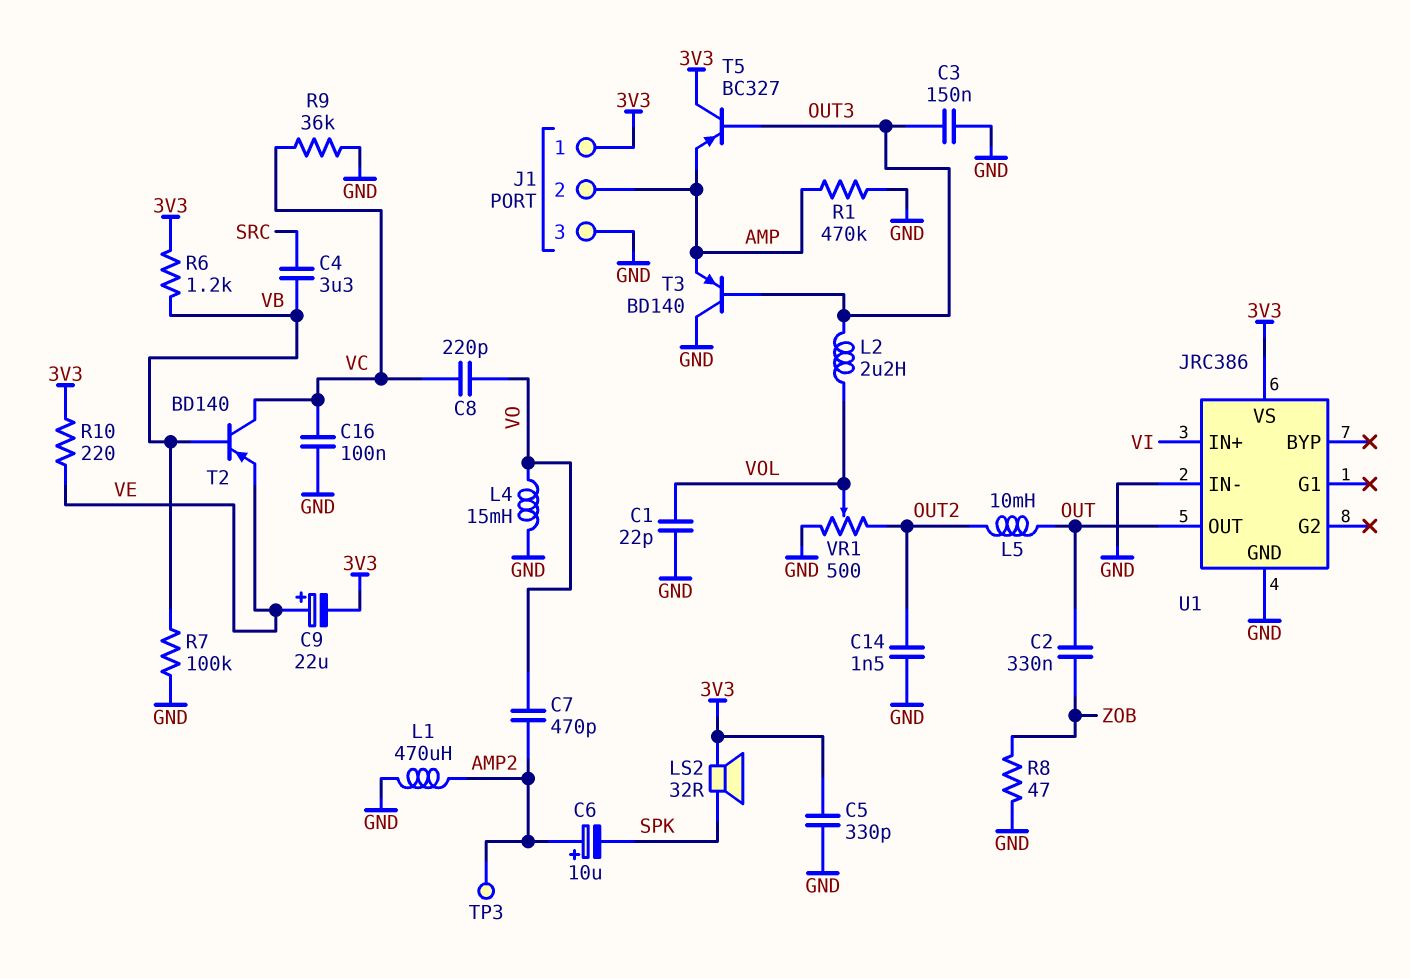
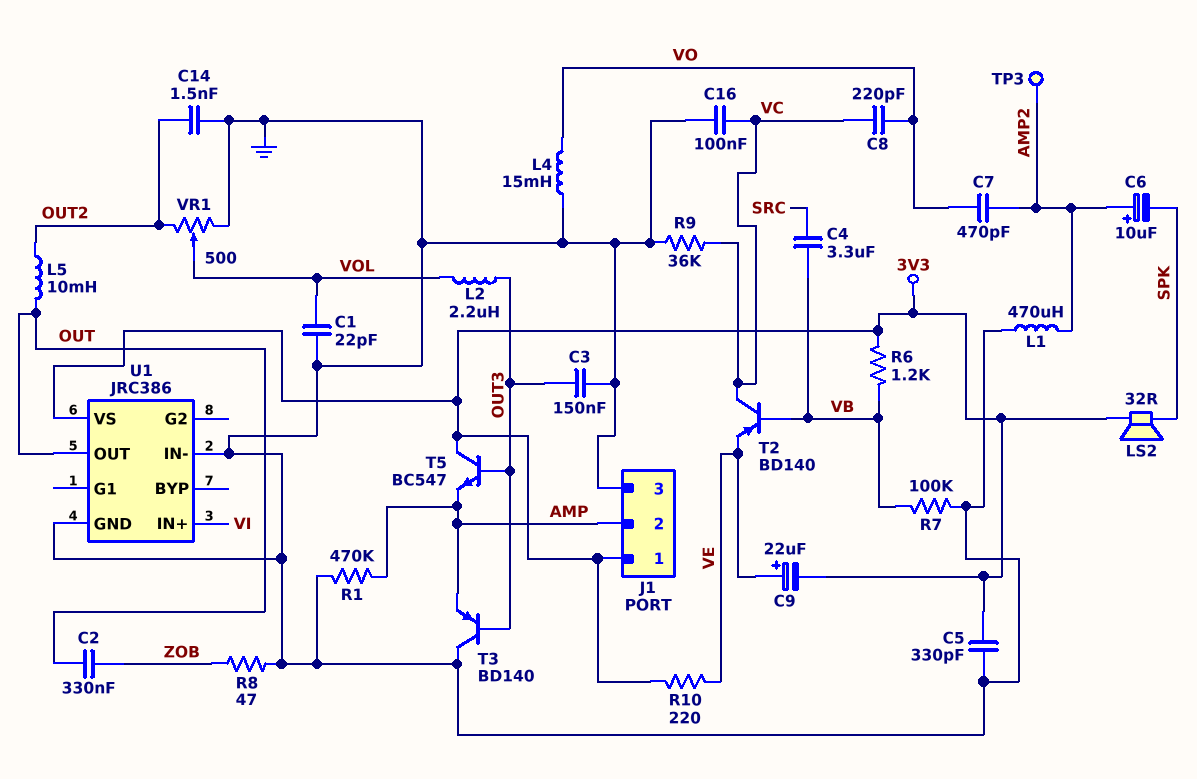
T5: PNP BC327 (B OUT3, C 3V3, E AMP) -> NPN BC547 (B OUT3, C 3V3, E AMP)

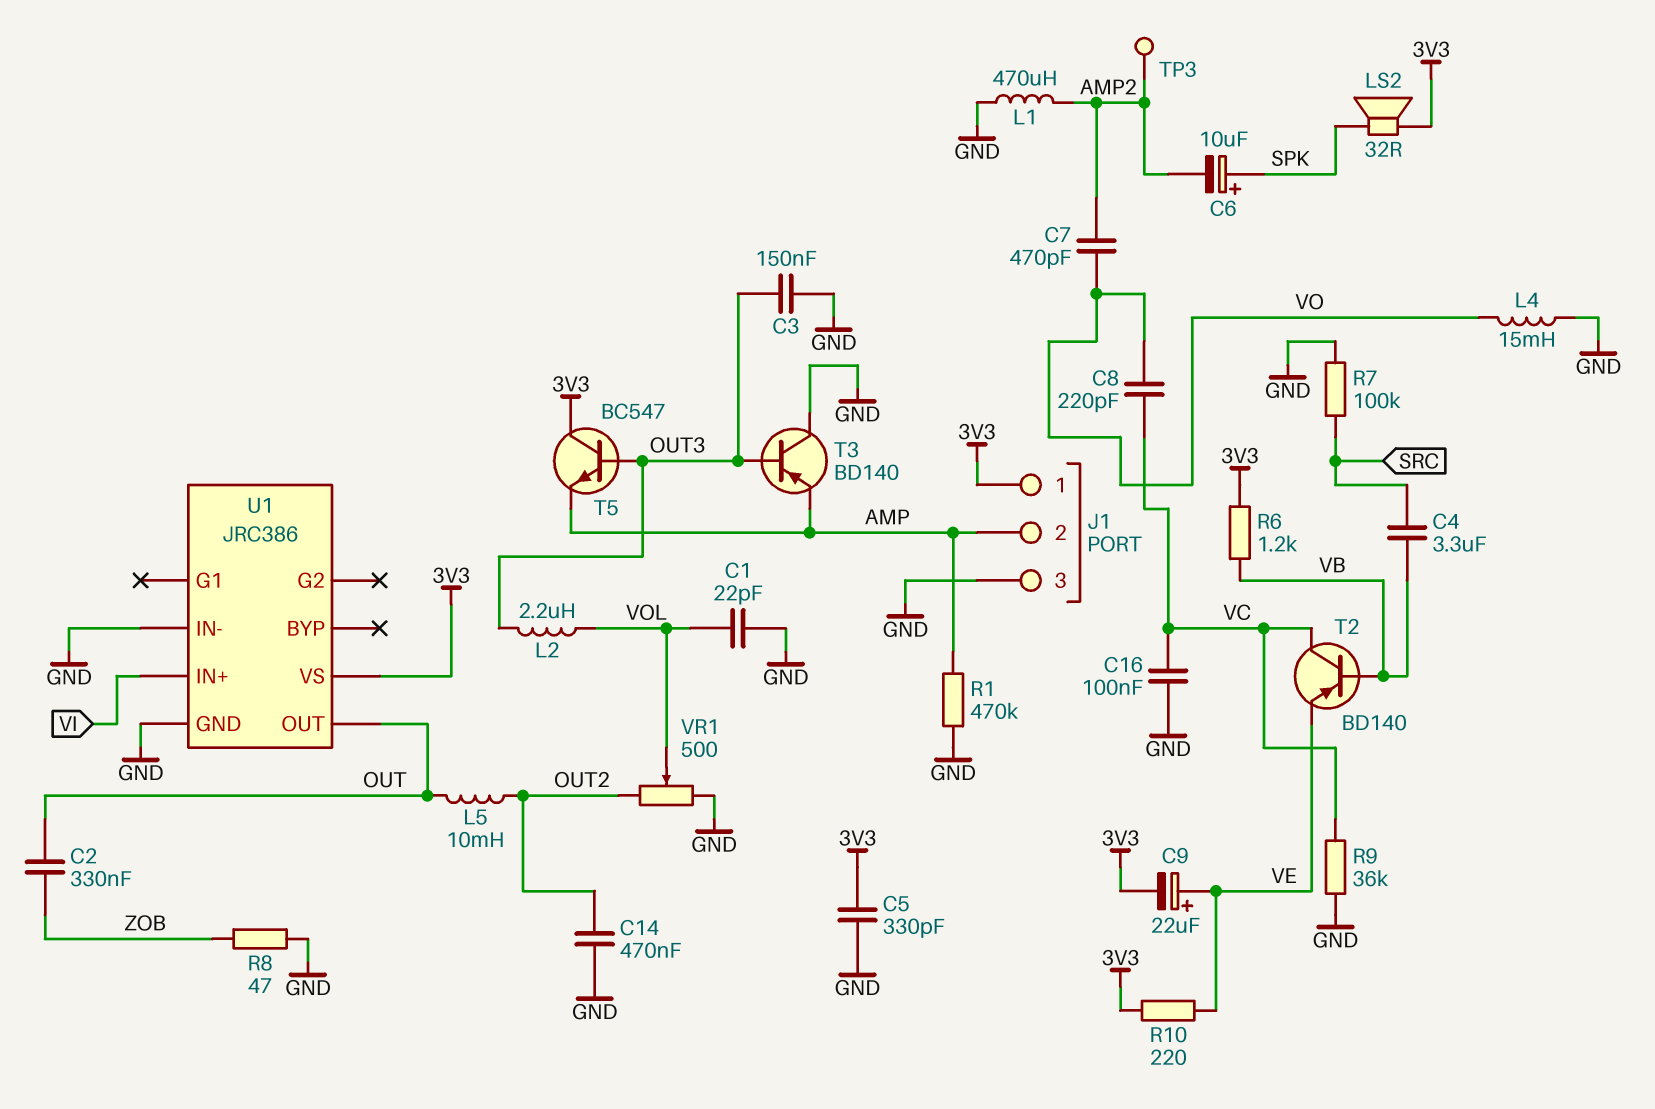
C6: 10uF (plus AMP2, minus SPK) -> 10uF (plus SPK, minus AMP2)
C14: 1.5nF (GND, OUT2) -> 470nF (GND, OUT2)
R7: 100k (GND, VB) -> 100k (GND, SRC)

